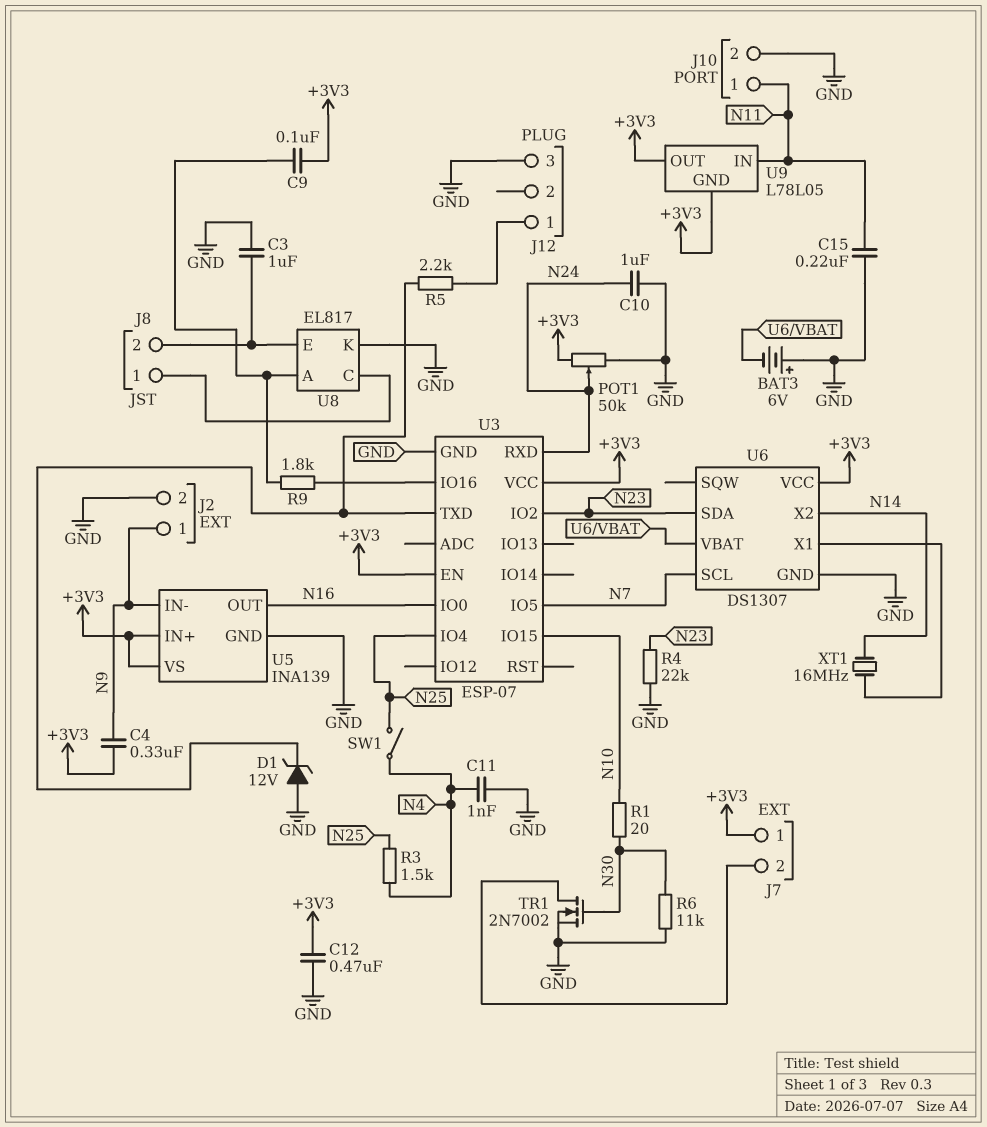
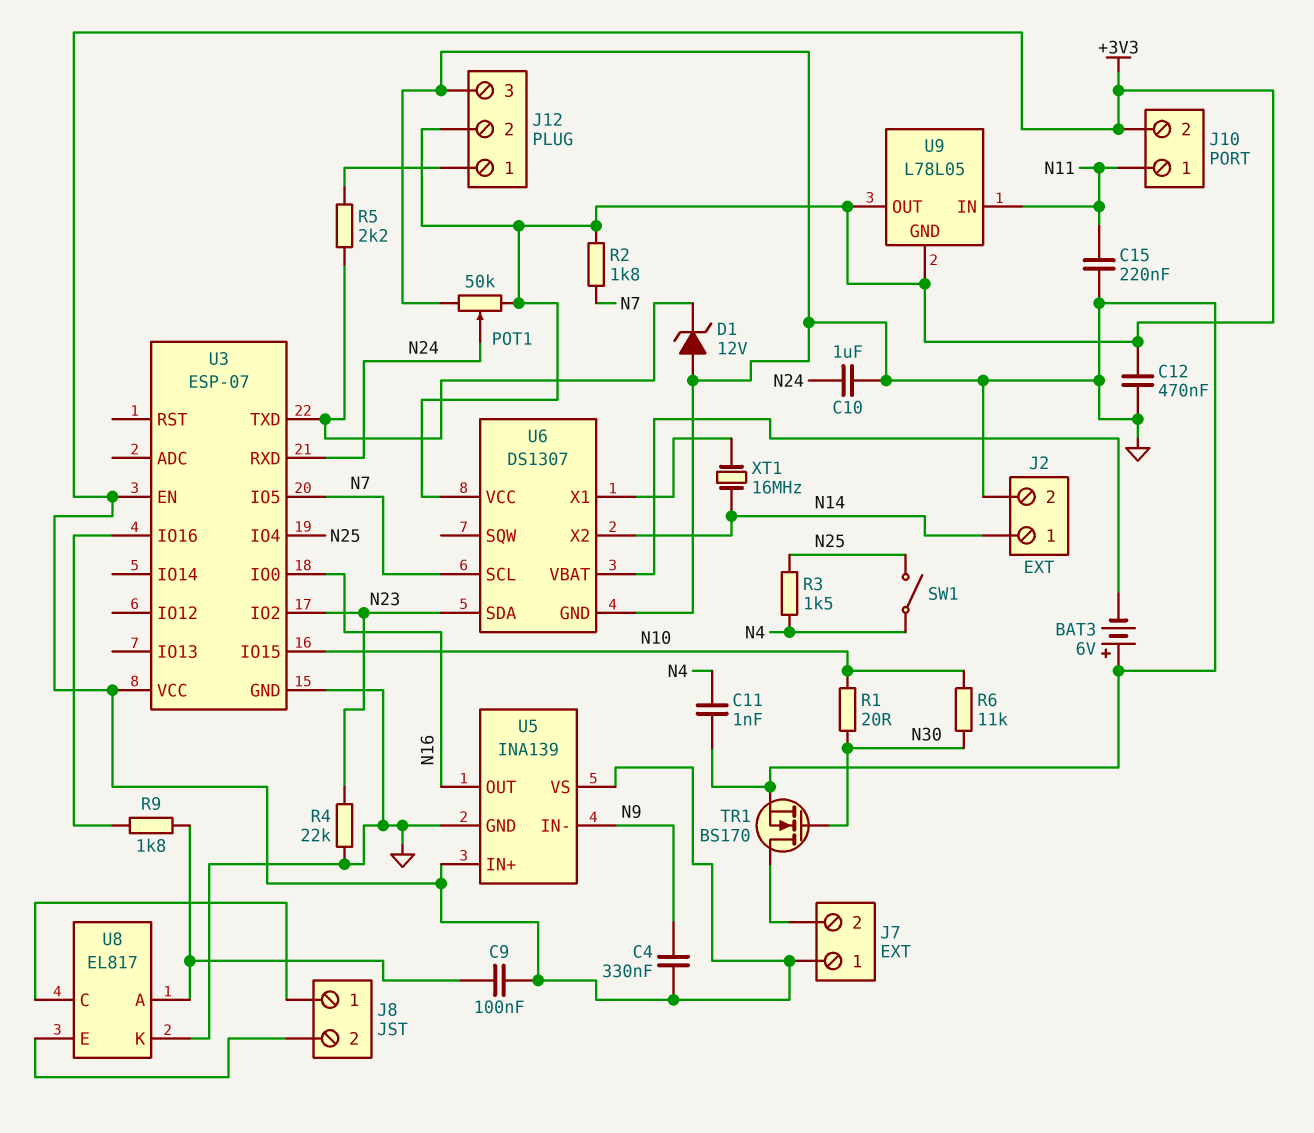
C3: 1uF (GND, J8/2) -> none
J2 pin 1: N9 -> N14
J10 pin 2: GND -> +3V3
J12 pin 2: none -> +3V3
R2: none -> 1.8k (+3V3, N7)
R6: 11k (GND, N30) -> 11k (N10, N30)
TR1: NMOS 2N7002 (G N30, D J7/2, S GND) -> NMOS BS170 (G N30, D J7/2, S GND)

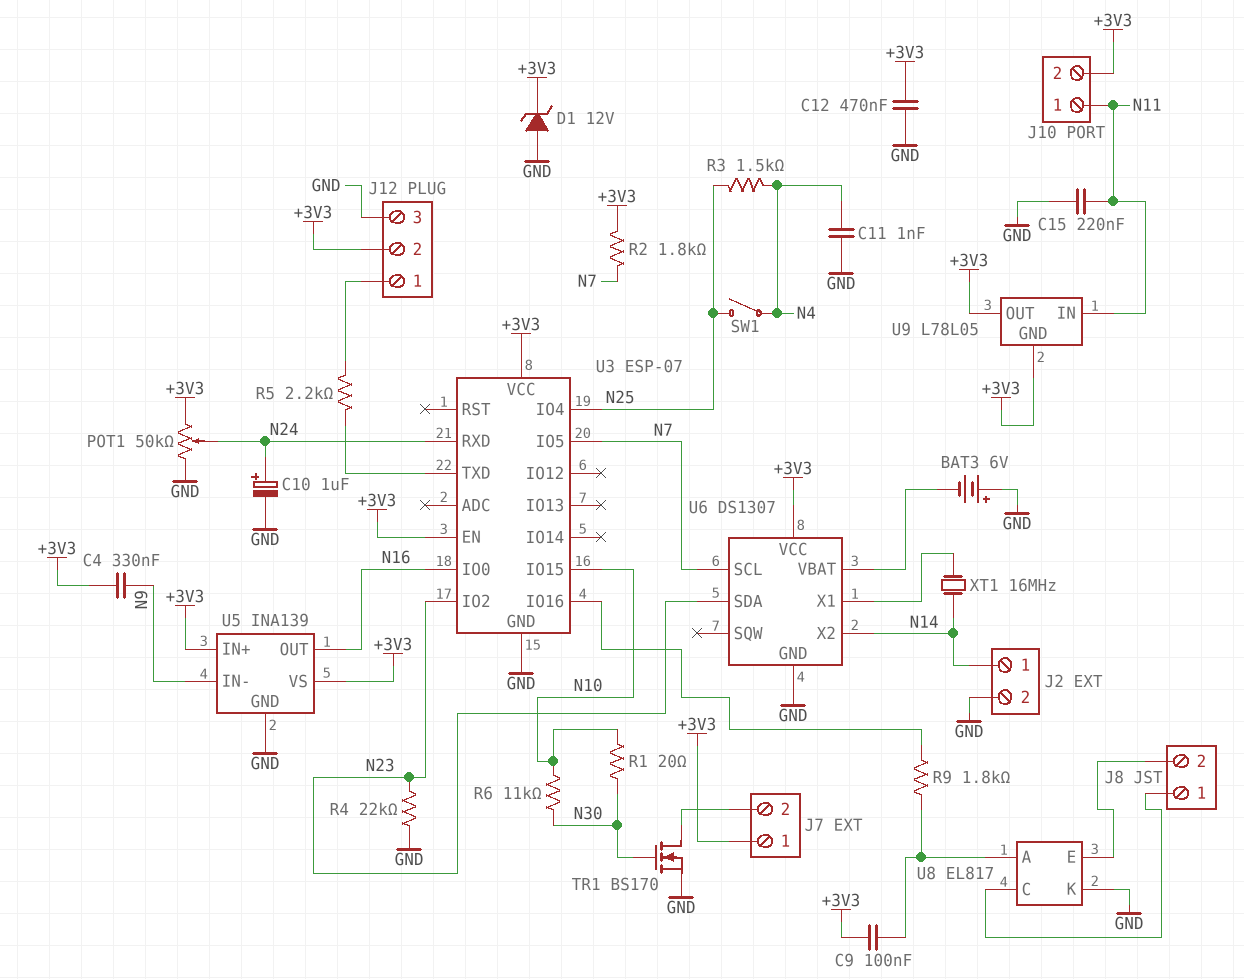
C10: 1uF (GND, N24) -> 1uF (plus N24, minus GND)
D1: zener 12V (A GND, K U3/TXD) -> zener 12V (A GND, K +3V3)

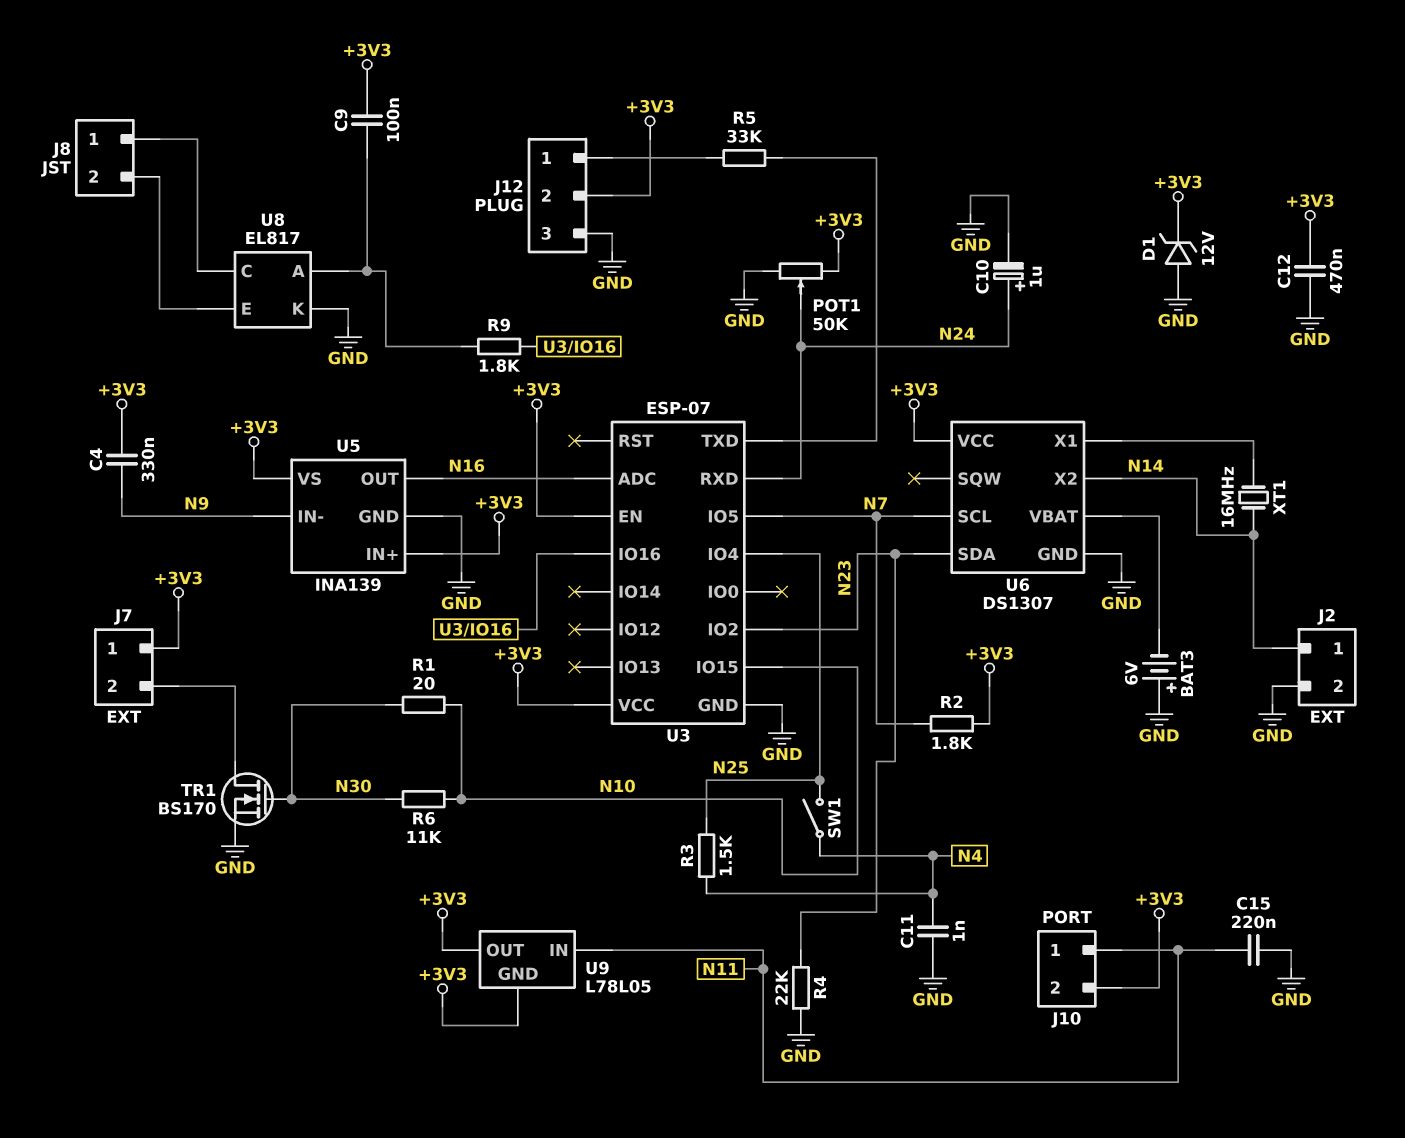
R5: 2.2k (J12/1, U3/TXD) -> 33k (J12/1, U3/TXD)
U3 pin ADC: none -> N16
U3 pin IO0: N16 -> none

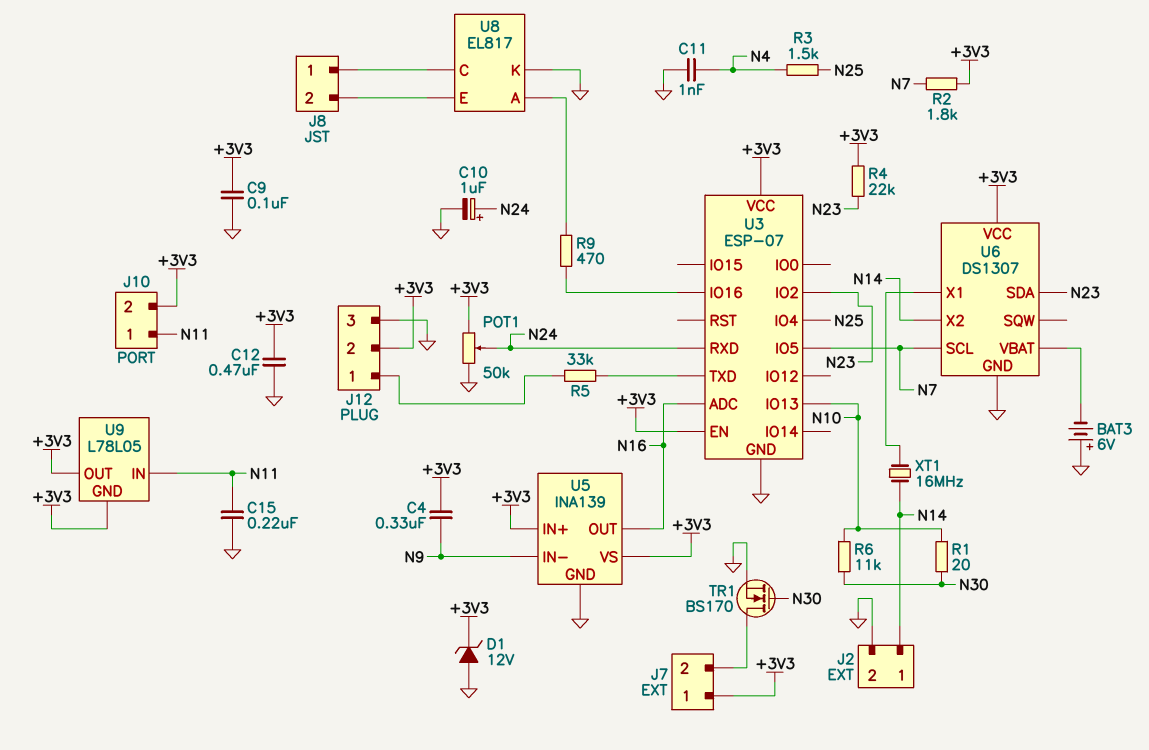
C9: 100nF (+3V3, U8/A) -> 100nF (+3V3, GND)
R4: 22k (GND, N23) -> 22k (+3V3, N23)
R9: 1.8k (U3/IO16, U8/A) -> 470 (U3/IO16, U8/A)
SW1: switch (N4, N25) -> none
U3 pin IO13: none -> N10
U3 pin IO15: N10 -> none

